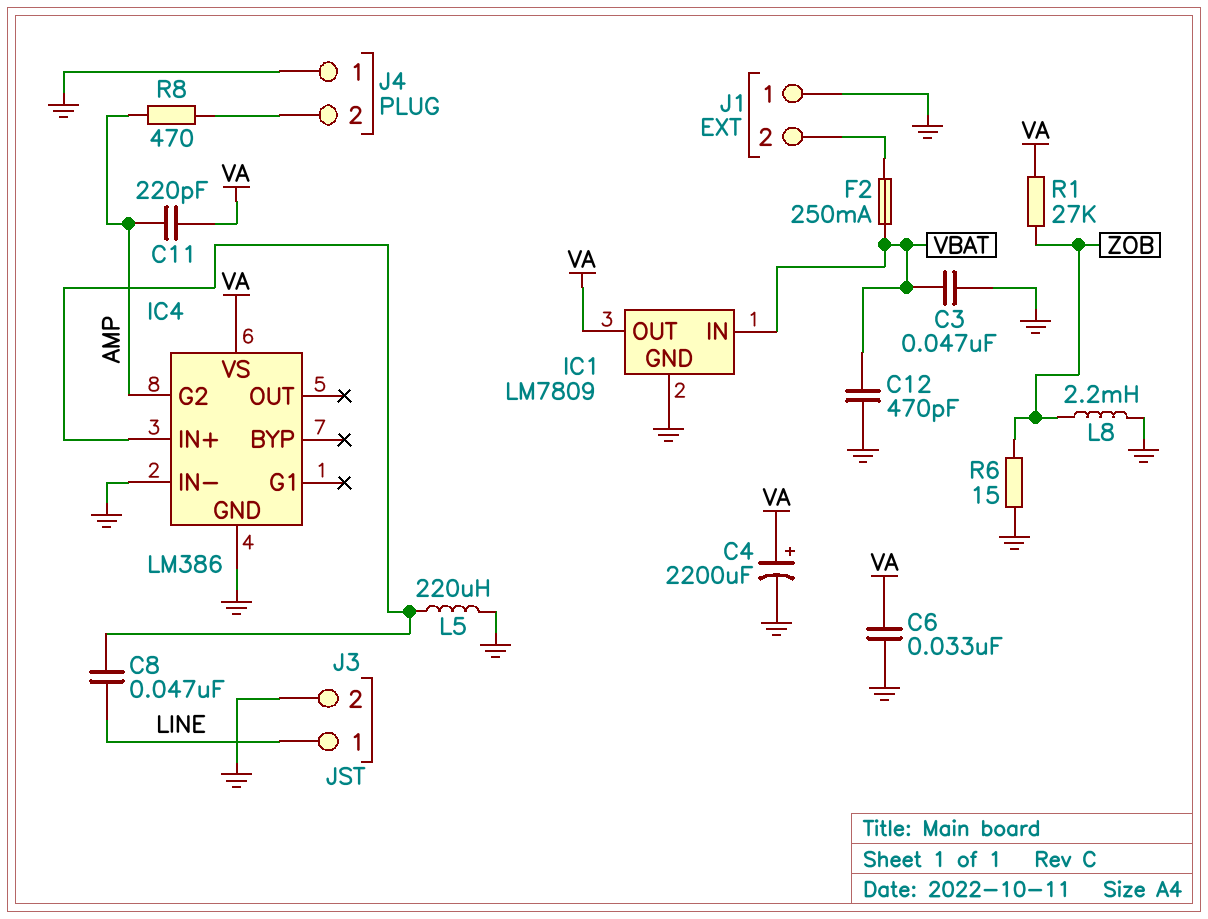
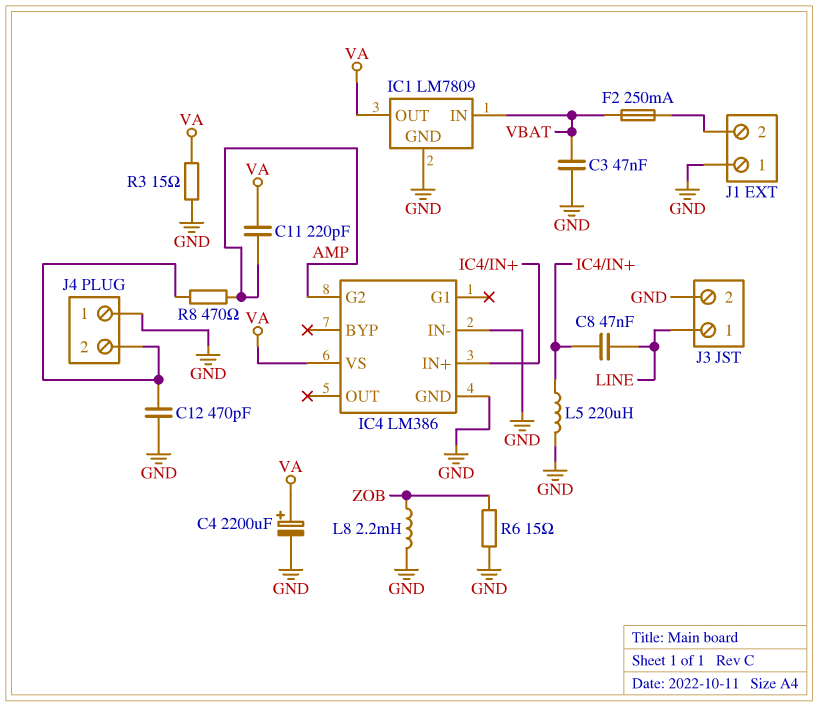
C6: 33nF (GND, VA) -> none
C12: 470pF (GND, VBAT) -> 470pF (GND, J4/2)
R1: 27k (VA, ZOB) -> none
R3: none -> 15 (GND, VA)

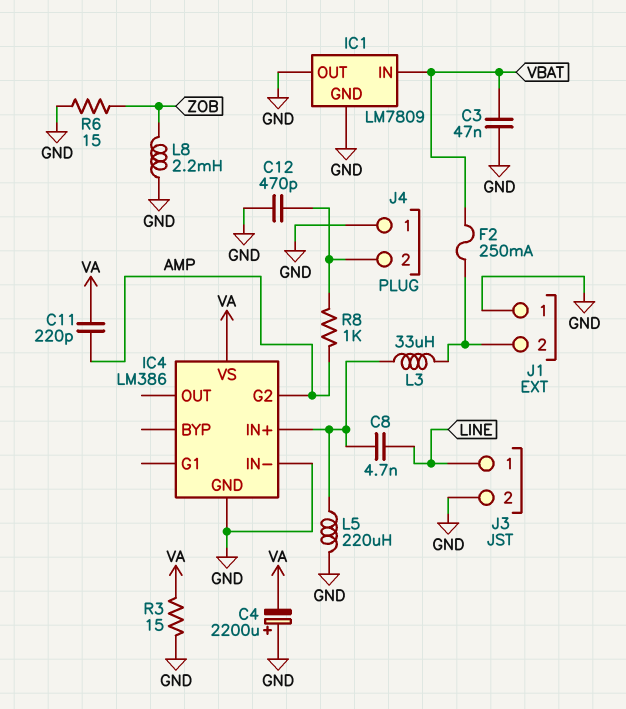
C4: 2200uF (plus VA, minus GND) -> 2200uF (plus GND, minus VA)
C8: 47nF (IC4/IN+, LINE) -> 4.7nF (IC4/IN+, LINE)
IC1 pin OUT: VA -> GND
L3: none -> 33uH (IC4/IN+, J1/2)
R8: 470 (AMP, J4/2) -> 1k (AMP, J4/2)

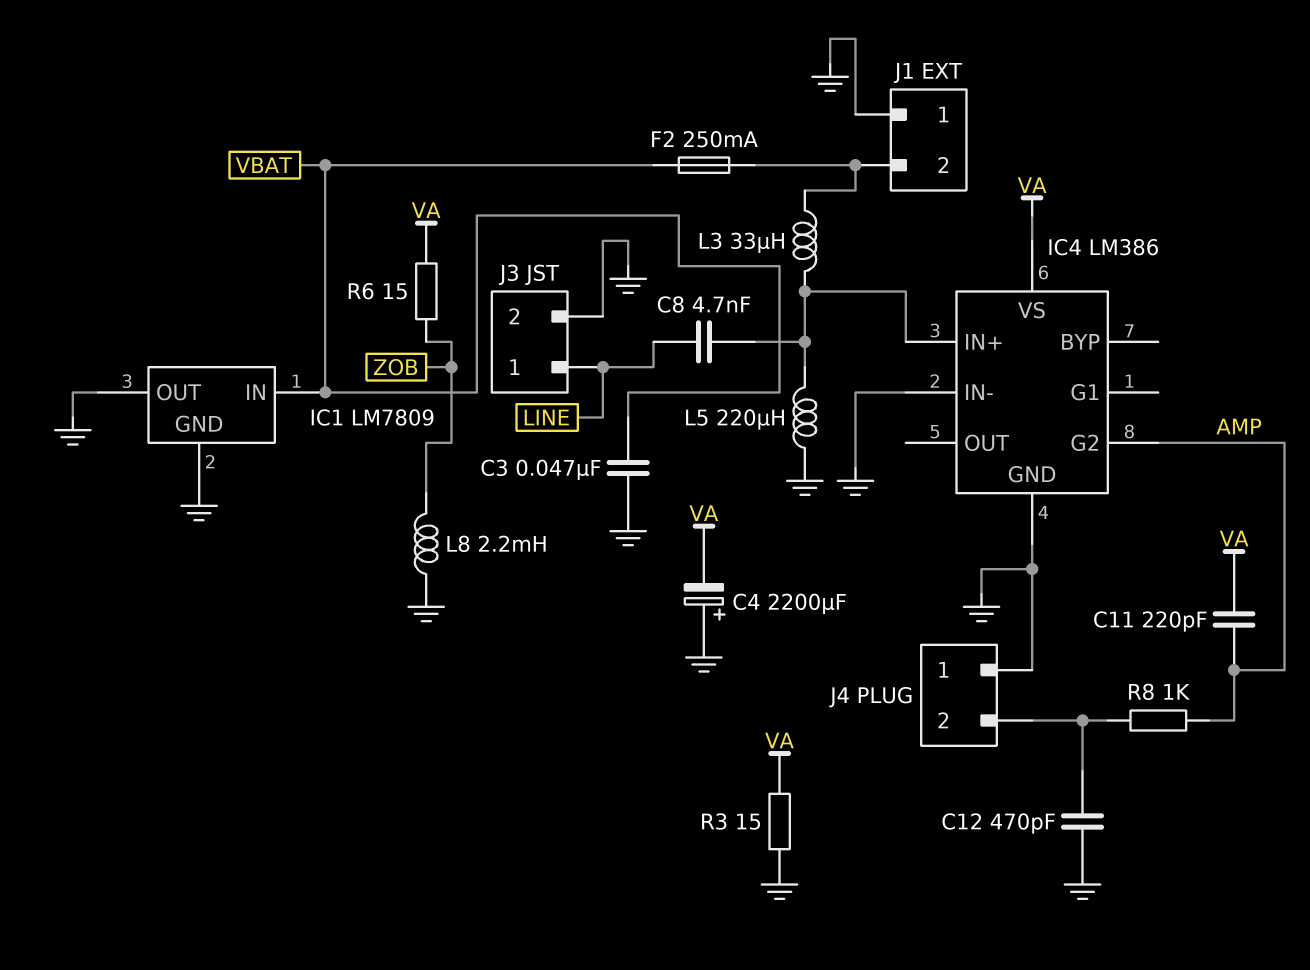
R6: 15 (GND, ZOB) -> 15 (VA, ZOB)

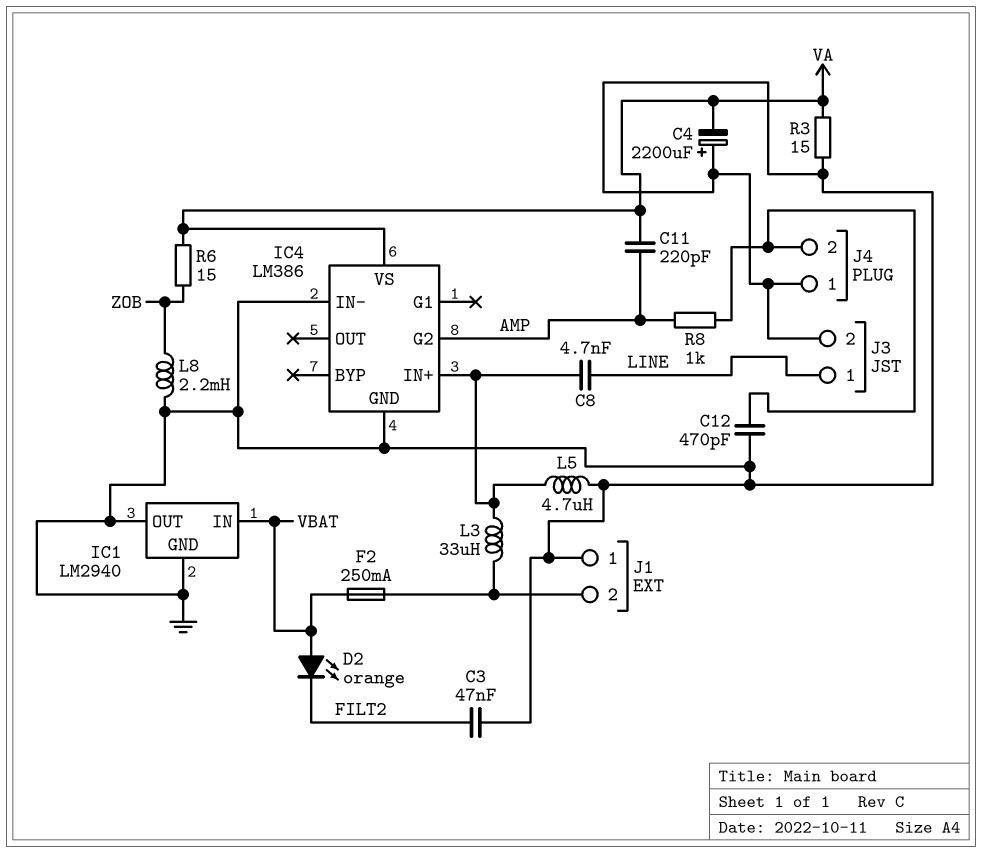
C3: 47nF (GND, VBAT) -> 47nF (FILT2, GND)
D2: none -> LED orange (A VBAT, K FILT2)
IC1: LM7809 -> LM2940
L5: 220uH (GND, IC4/IN+) -> 4.7uH (GND, IC4/IN+)

